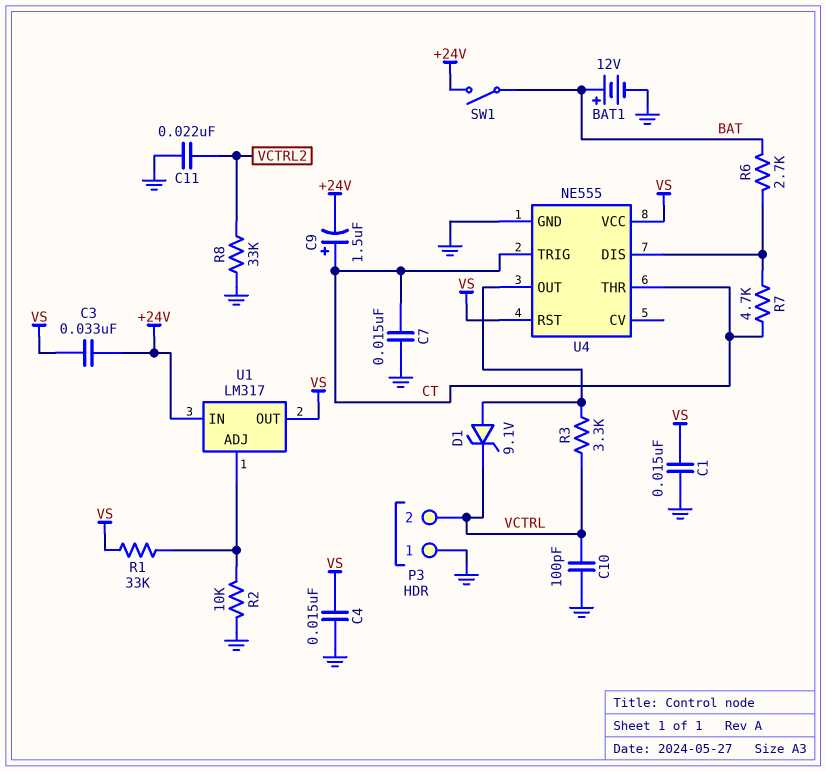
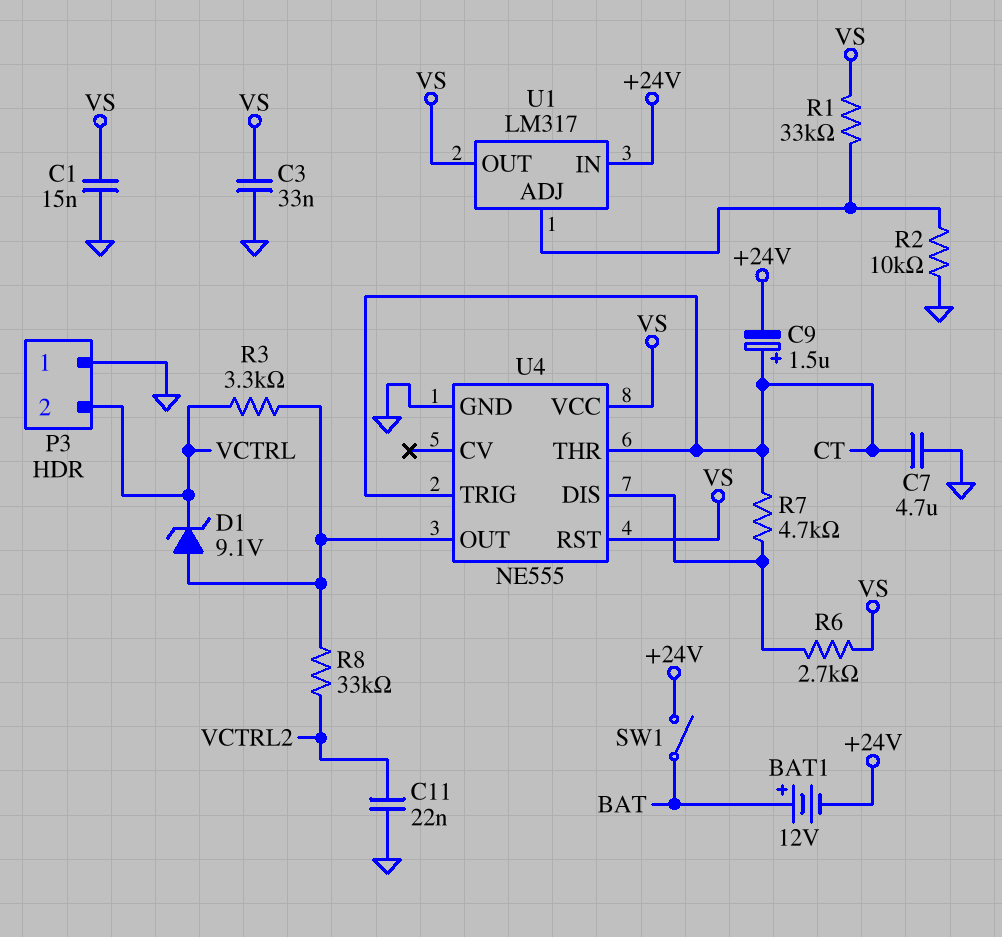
BAT1: 12V (plus BAT, minus GND) -> 12V (plus BAT, minus +24V)
C3: 33nF (+24V, VS) -> 33nF (GND, VS)
C4: 15nF (GND, VS) -> none
C7: 15nF (CT, GND) -> 4.7uF (CT, GND)
C10: 100pF (GND, VCTRL) -> none
R6: 2.7k (BAT, U4/DIS) -> 2.7k (U4/DIS, VS)
R8: 33k (GND, VCTRL2) -> 33k (U4/OUT, VCTRL2)

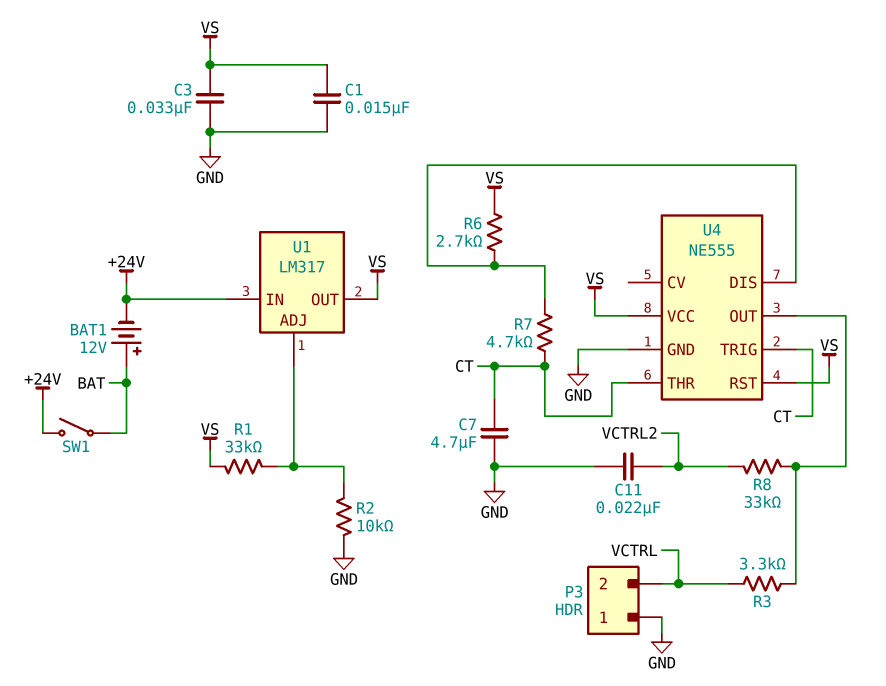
C9: 1.5uF (plus CT, minus +24V) -> none
D1: zener 9.1V (A U4/OUT, K VCTRL) -> none

